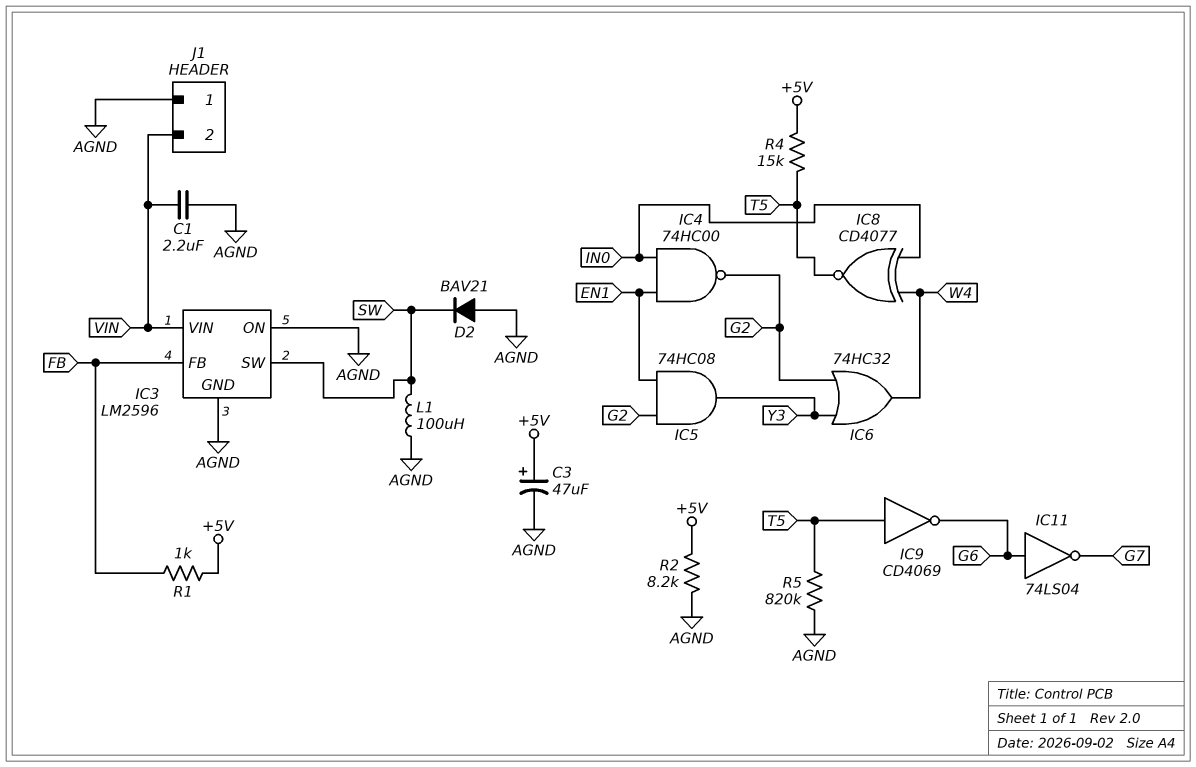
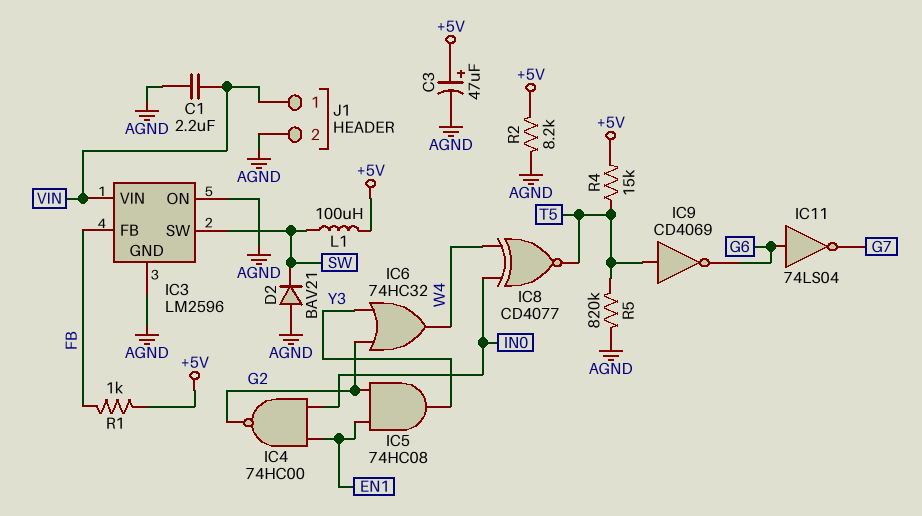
J1 pin 1: AGND -> VIN
J1 pin 2: VIN -> AGND
L1: 100uH (AGND, SW) -> 100uH (+5V, SW)

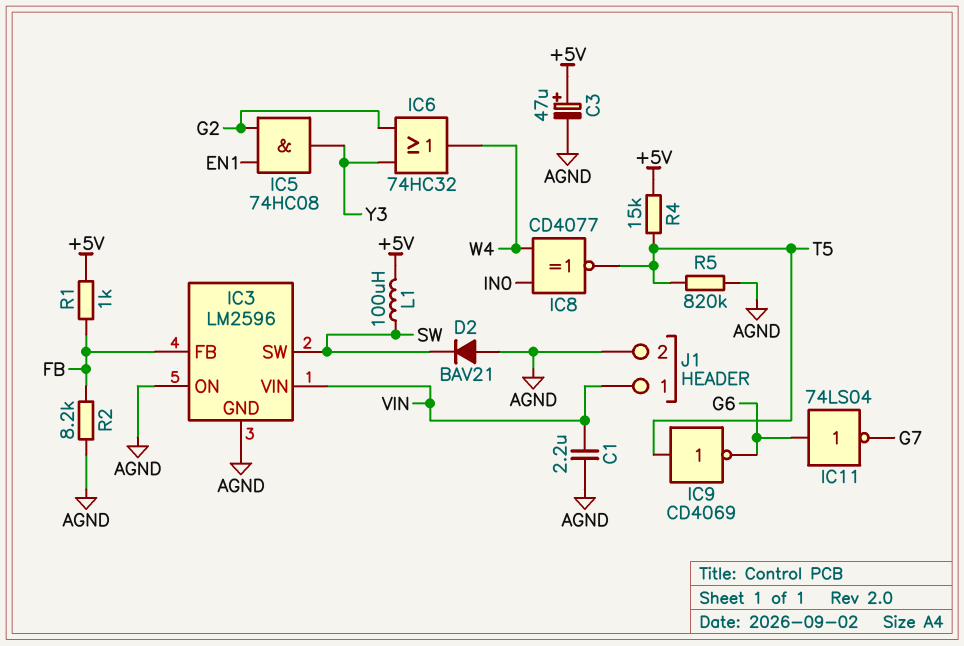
IC4: NAND 74HC00 (in EN1, in IN0, out G2) -> none
R2: 8.2k (+5V, AGND) -> 8.2k (AGND, FB)

